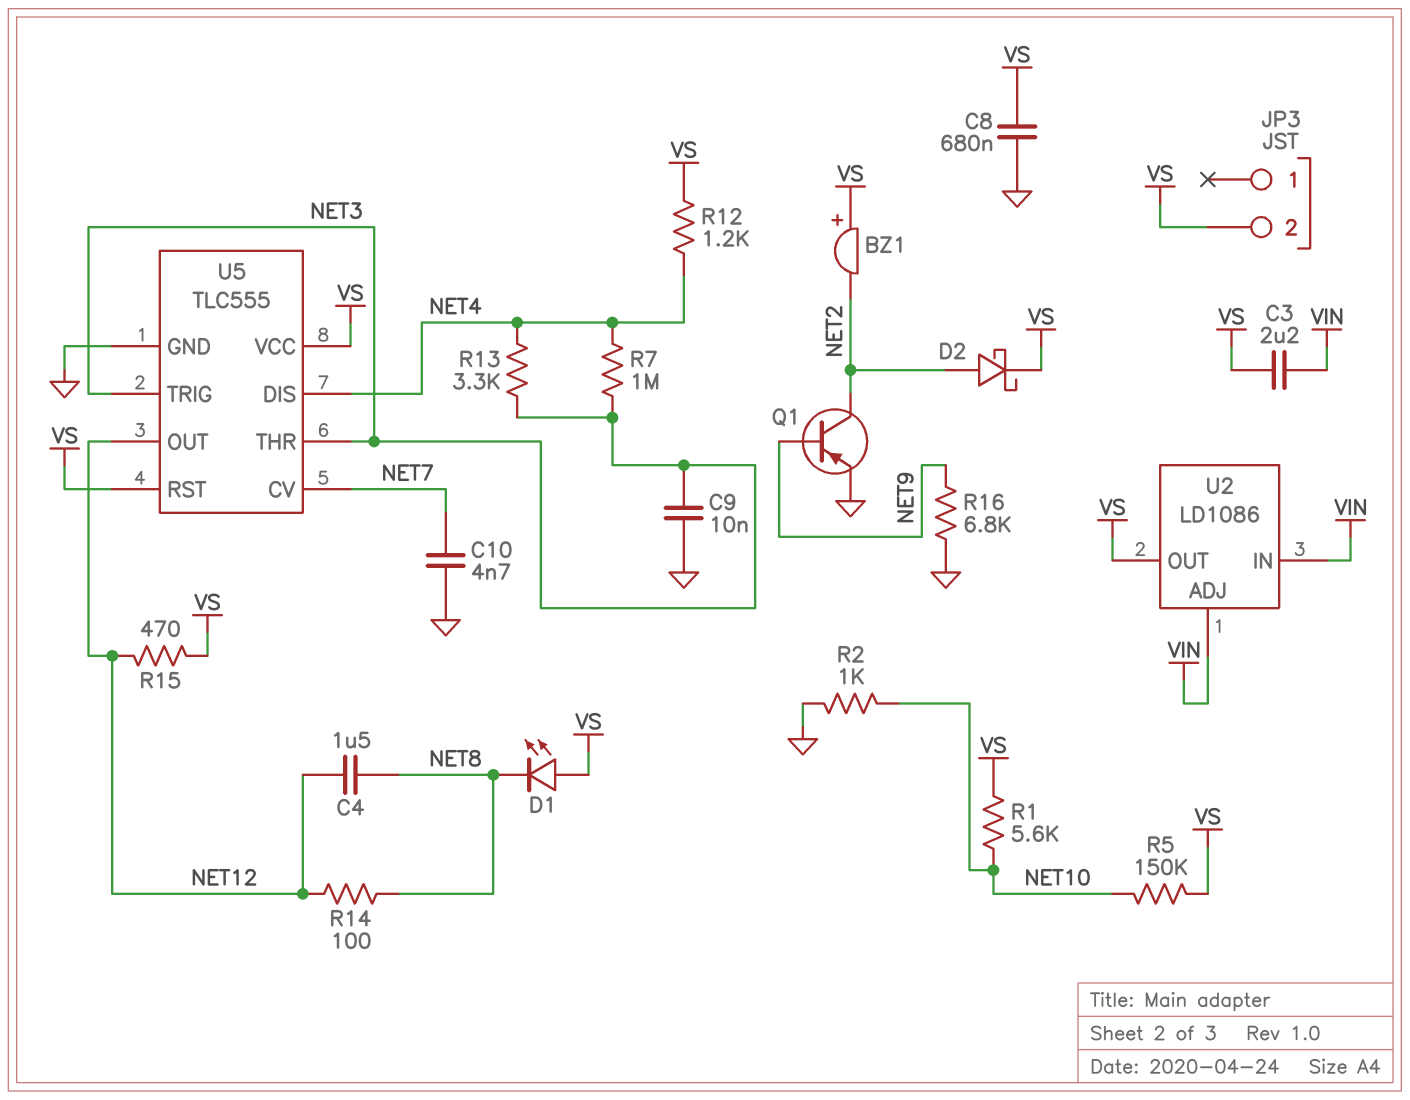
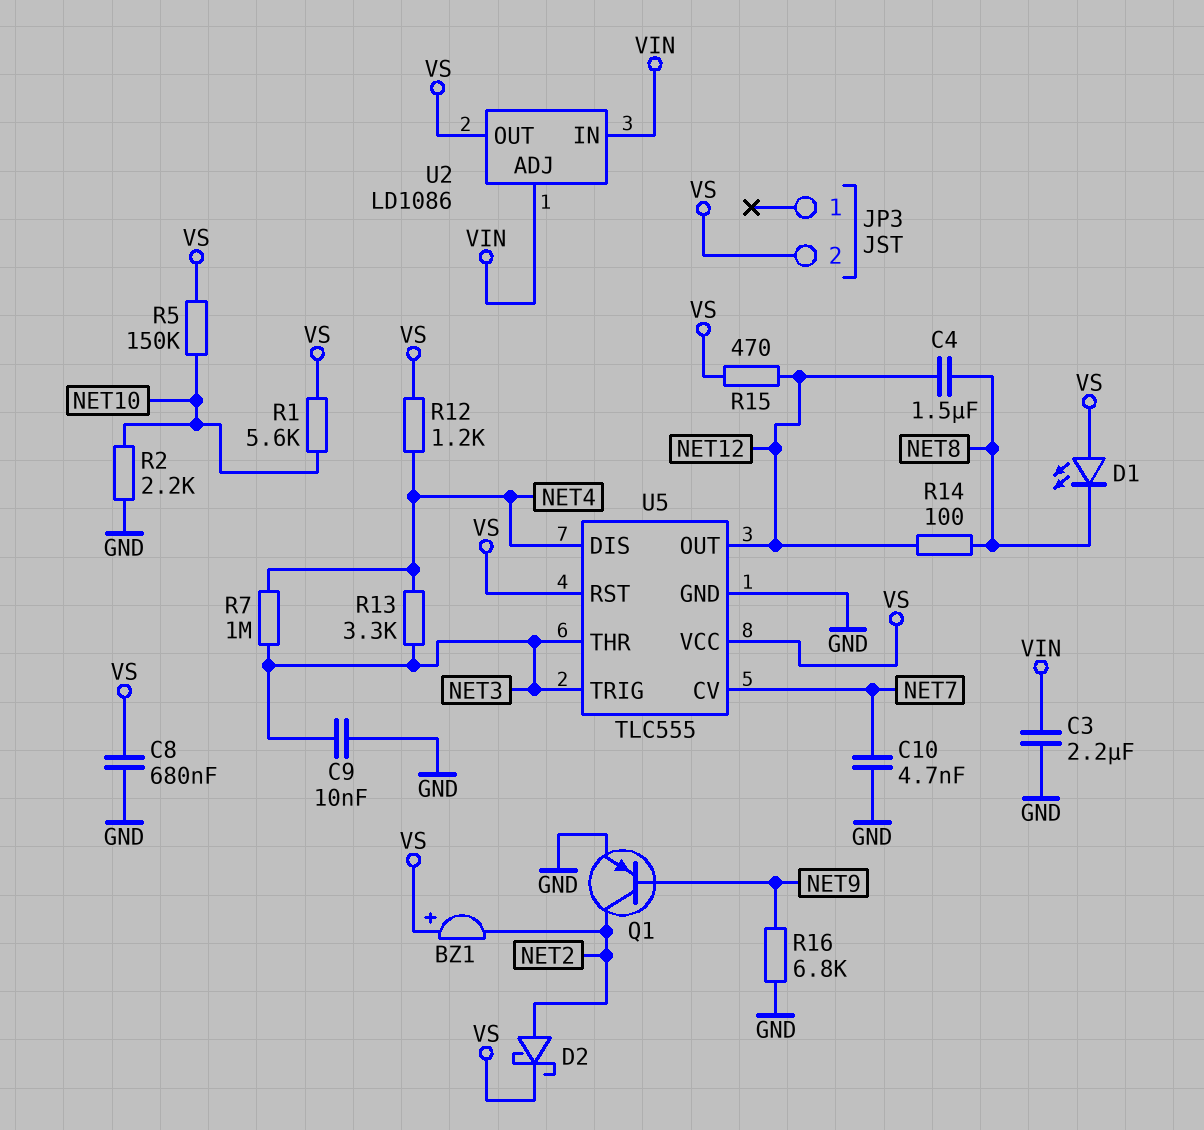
C3: 2.2uF (VIN, VS) -> 2.2uF (GND, VIN)
R2: 1k (GND, NET10) -> 2.2k (GND, NET10)

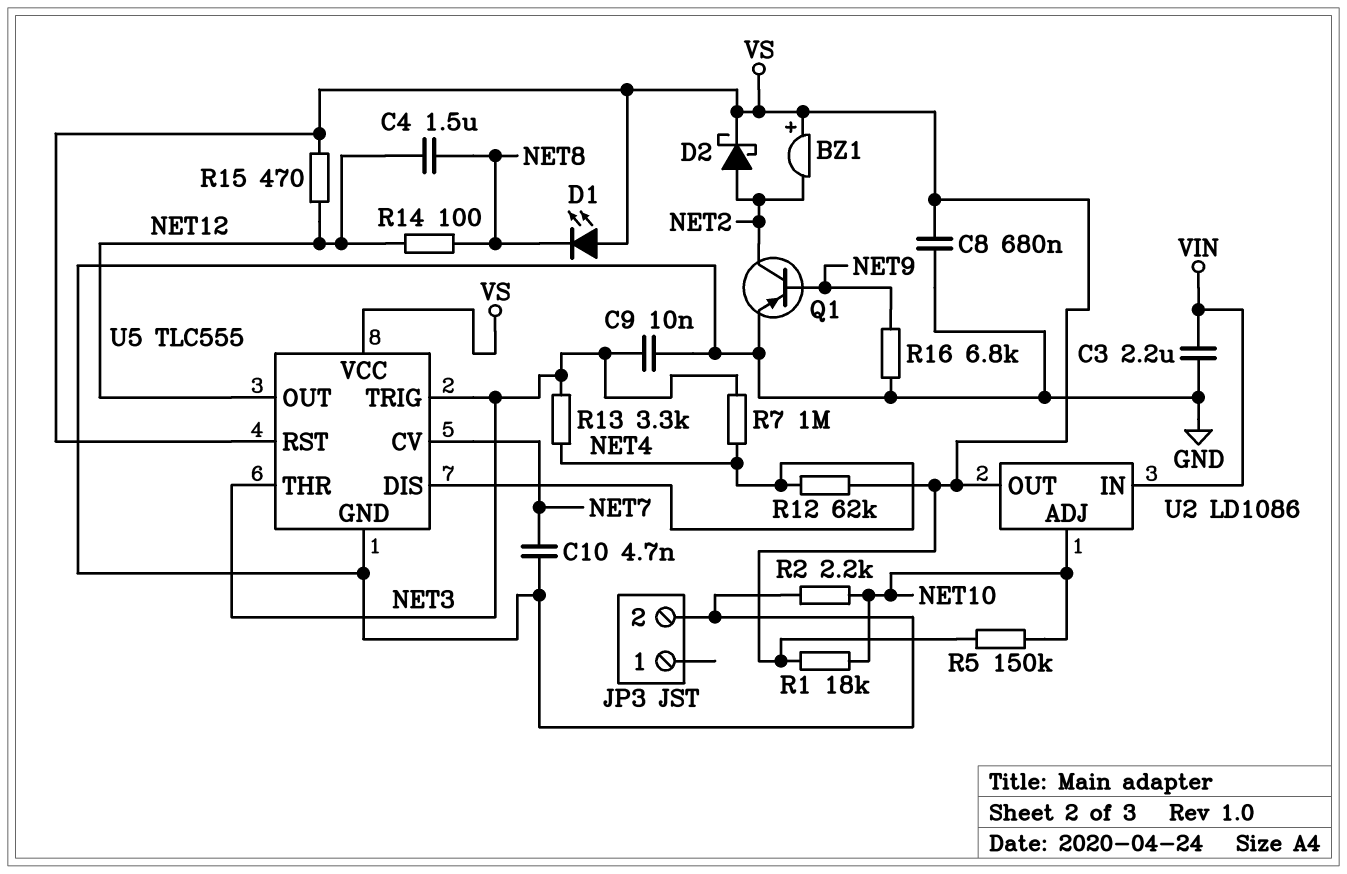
JP3 pin 2: VS -> GND
R1: 5.6k (NET10, VS) -> 18k (NET10, VS)
R12: 1.2k (NET4, VS) -> 62k (NET4, VS)
U2 pin ADJ: VIN -> NET10

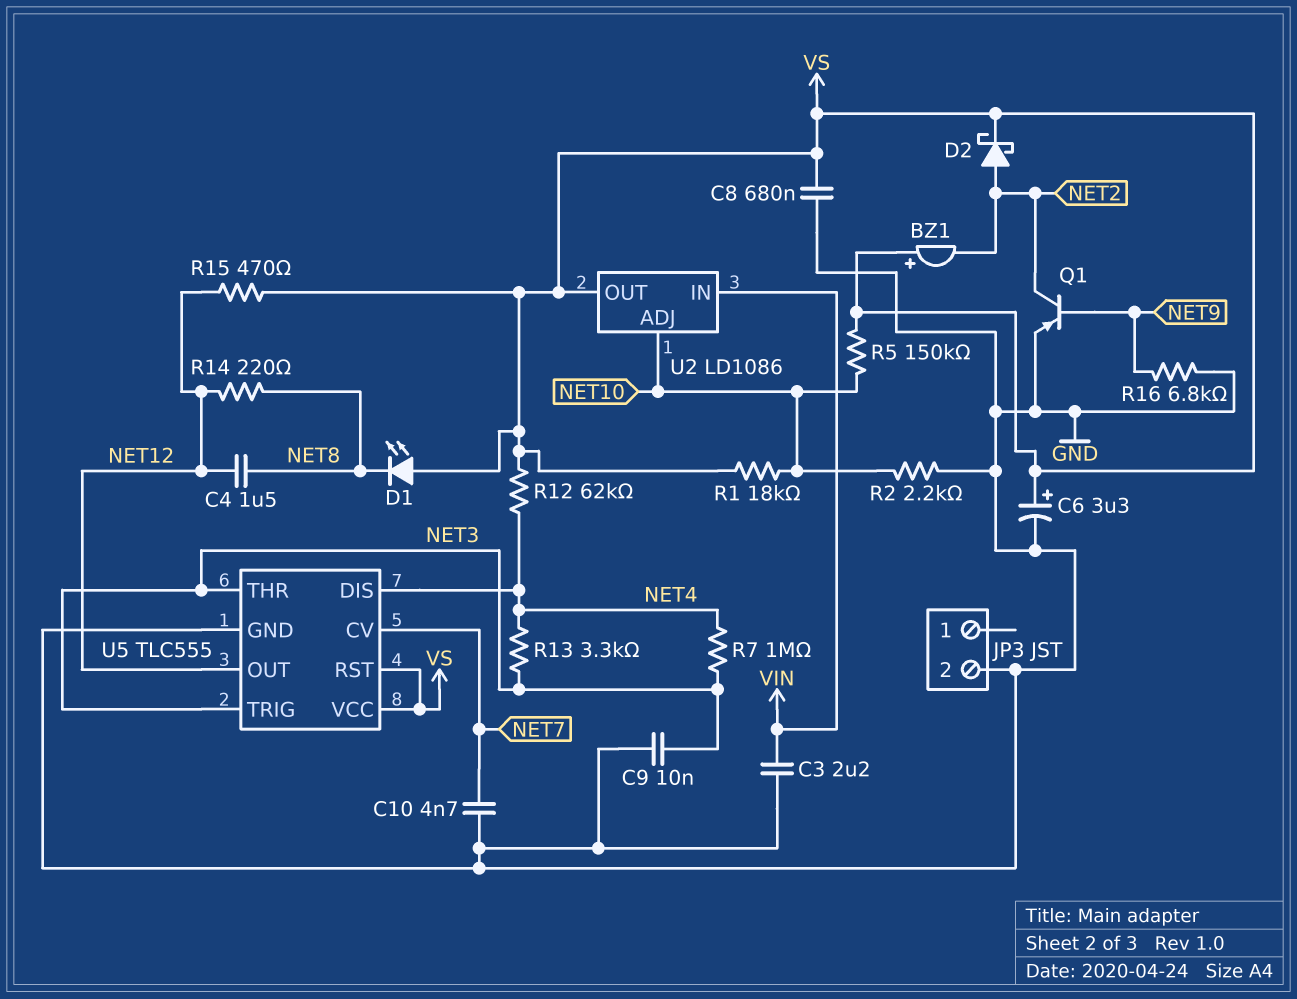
C6: none -> 3.3uF (plus VS, minus GND)
R14: 100 (NET8, NET12) -> 220 (NET8, NET12)

